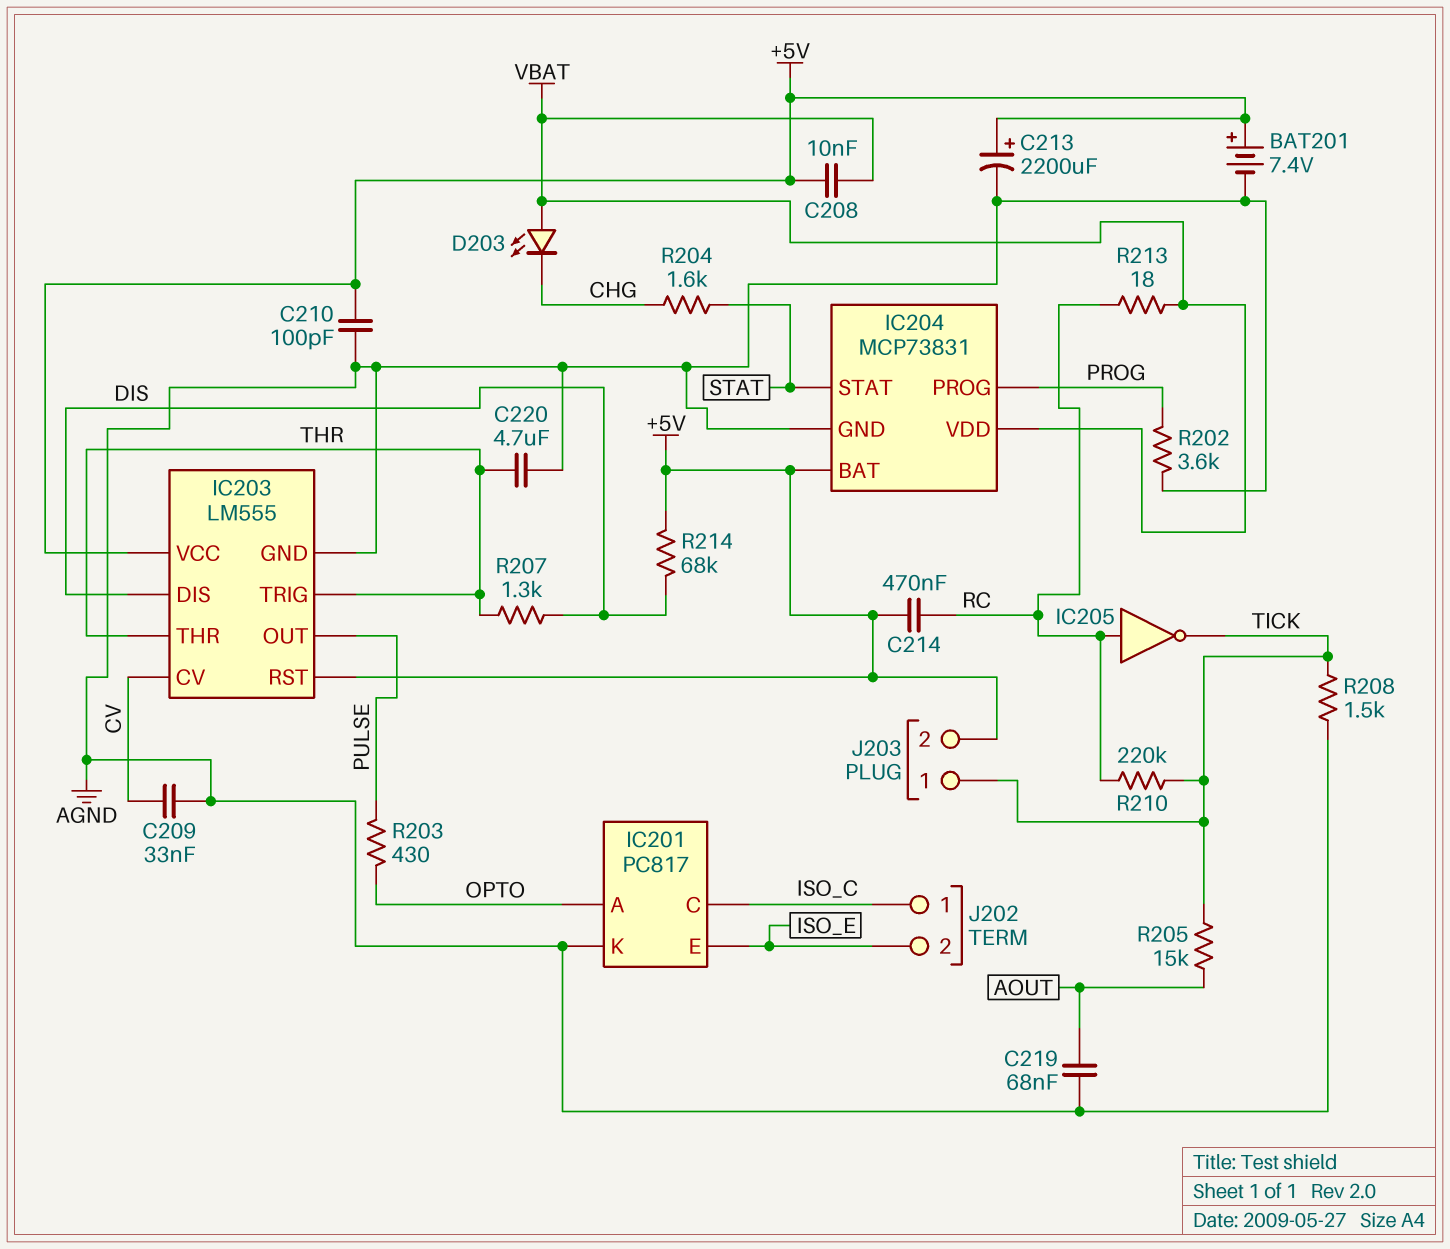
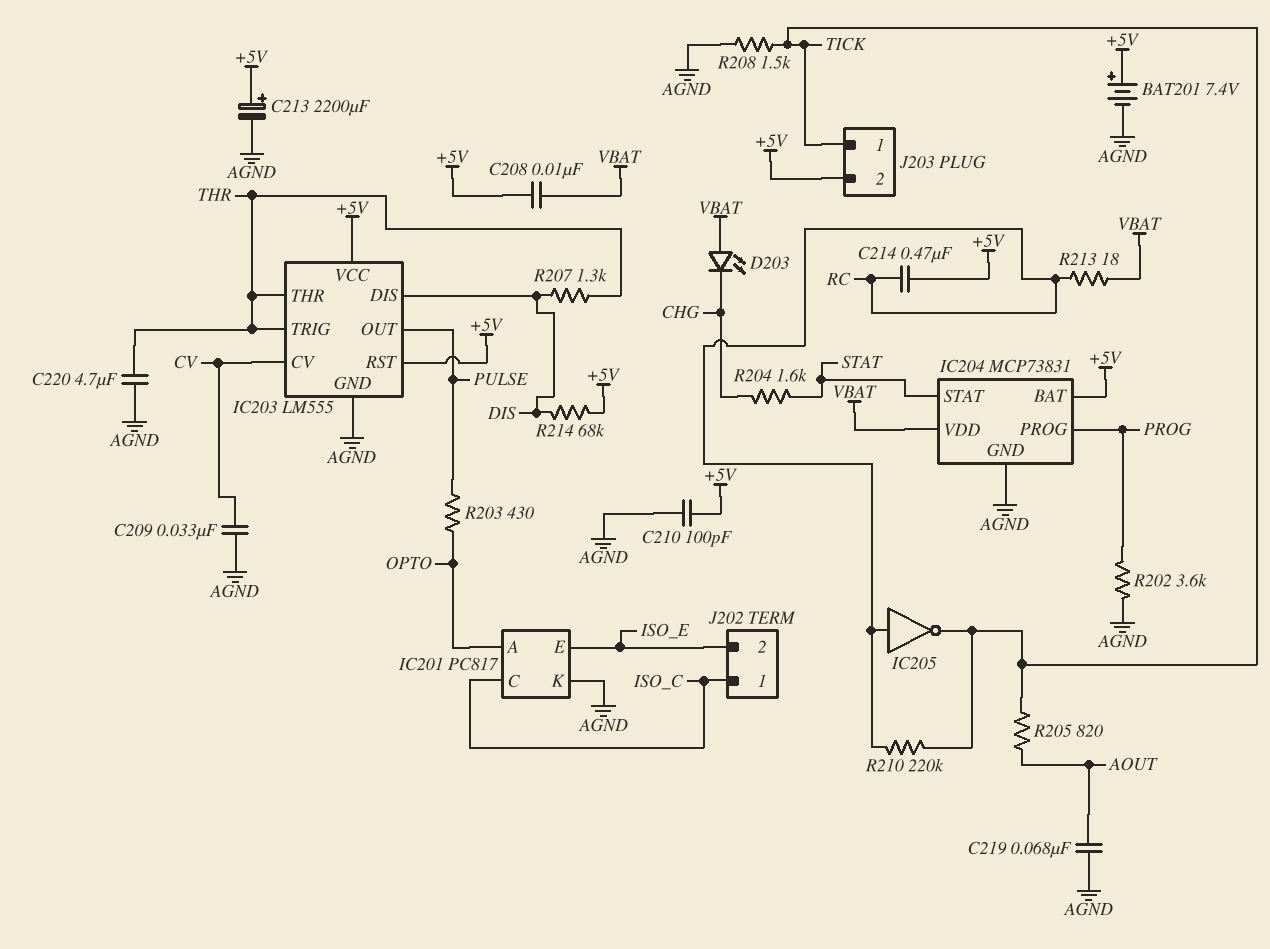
R205: 15k (AOUT, TICK) -> 820 (AOUT, TICK)

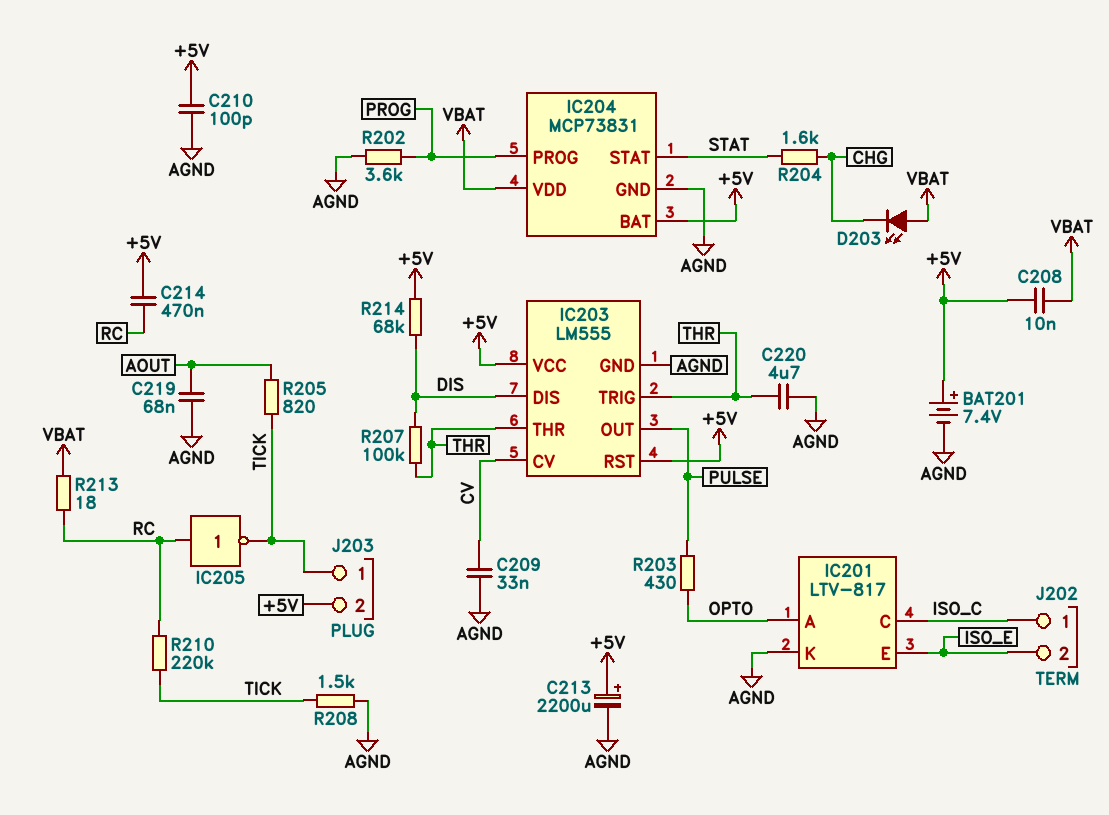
IC201: PC817 -> LTV-817
R207: 1.3k (DIS, THR) -> 100k (DIS, THR)

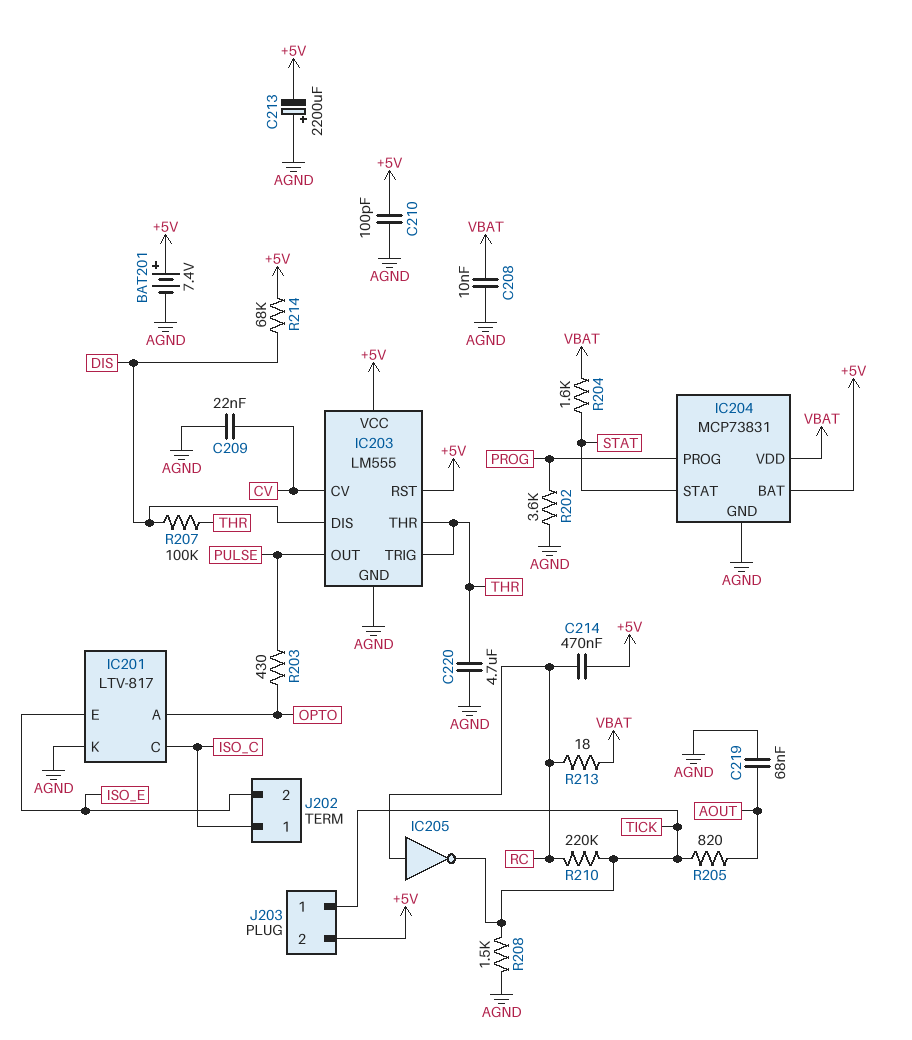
C208: 10nF (+5V, VBAT) -> 10nF (AGND, VBAT)
C209: 33nF (AGND, CV) -> 22nF (AGND, CV)
C213: 2200uF (plus +5V, minus AGND) -> 2200uF (plus AGND, minus +5V)
D203: LED (A VBAT, K CHG) -> none
R204: 1.6k (CHG, STAT) -> 1.6k (STAT, VBAT)

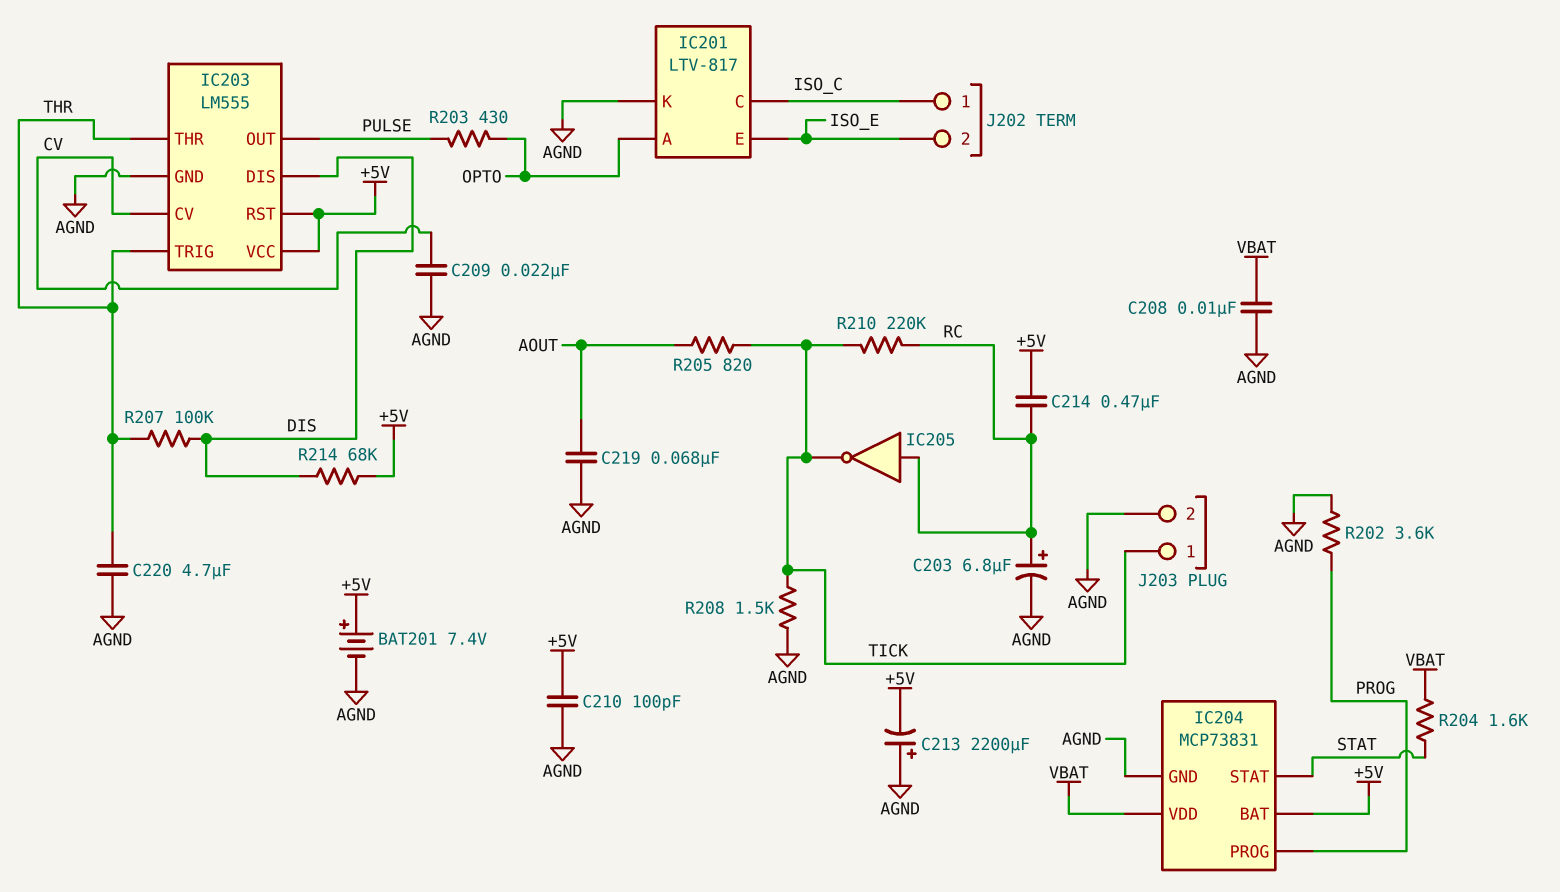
C203: none -> 6.8uF (plus RC, minus AGND)
J203 pin 2: +5V -> AGND
R213: 18 (RC, VBAT) -> none

